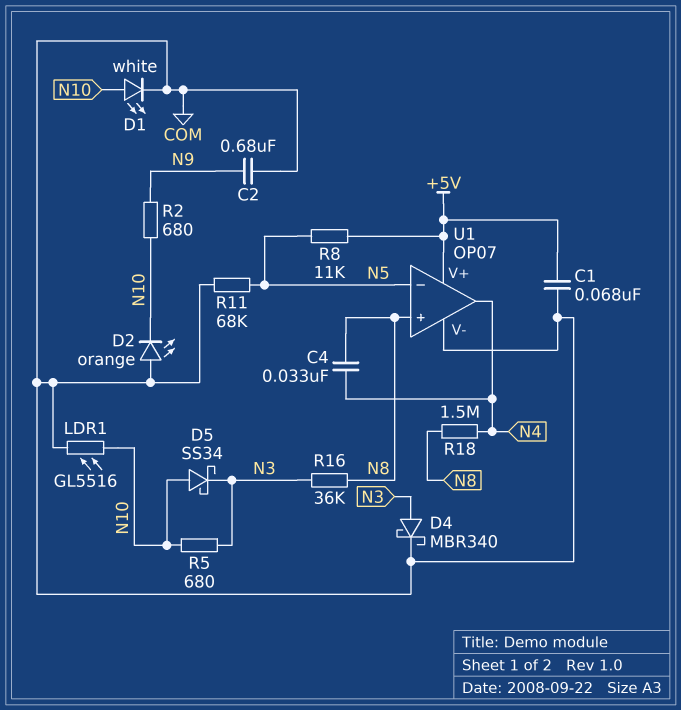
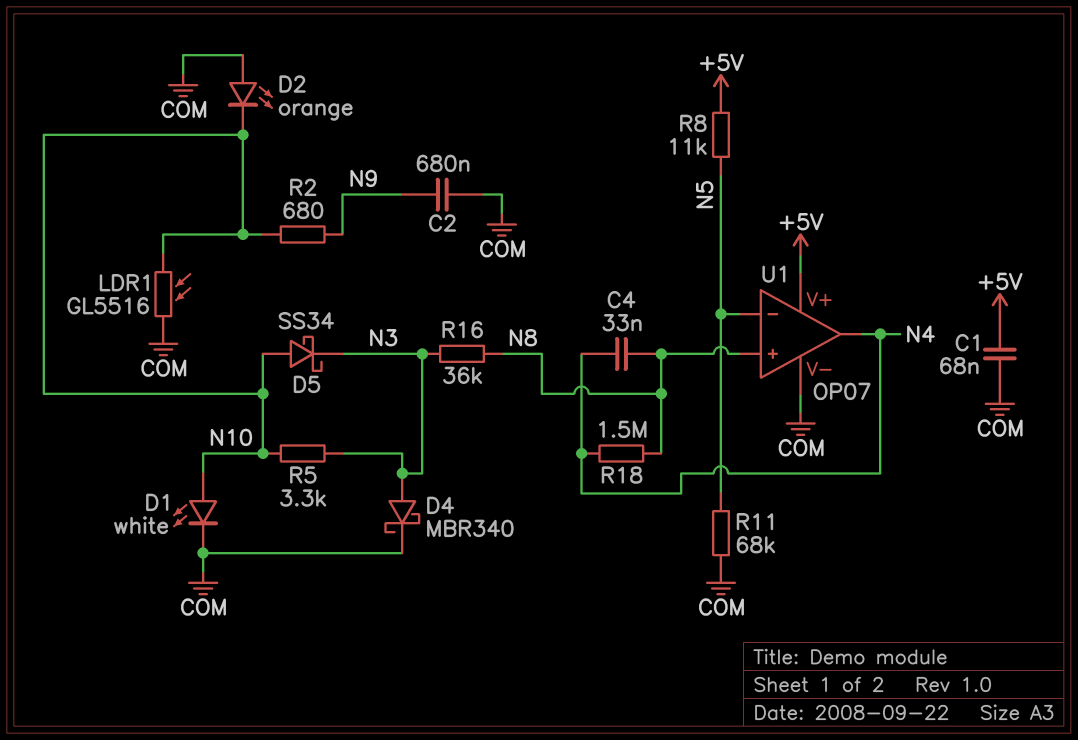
R5: 680 (N3, N10) -> 3.3k (N3, N10)

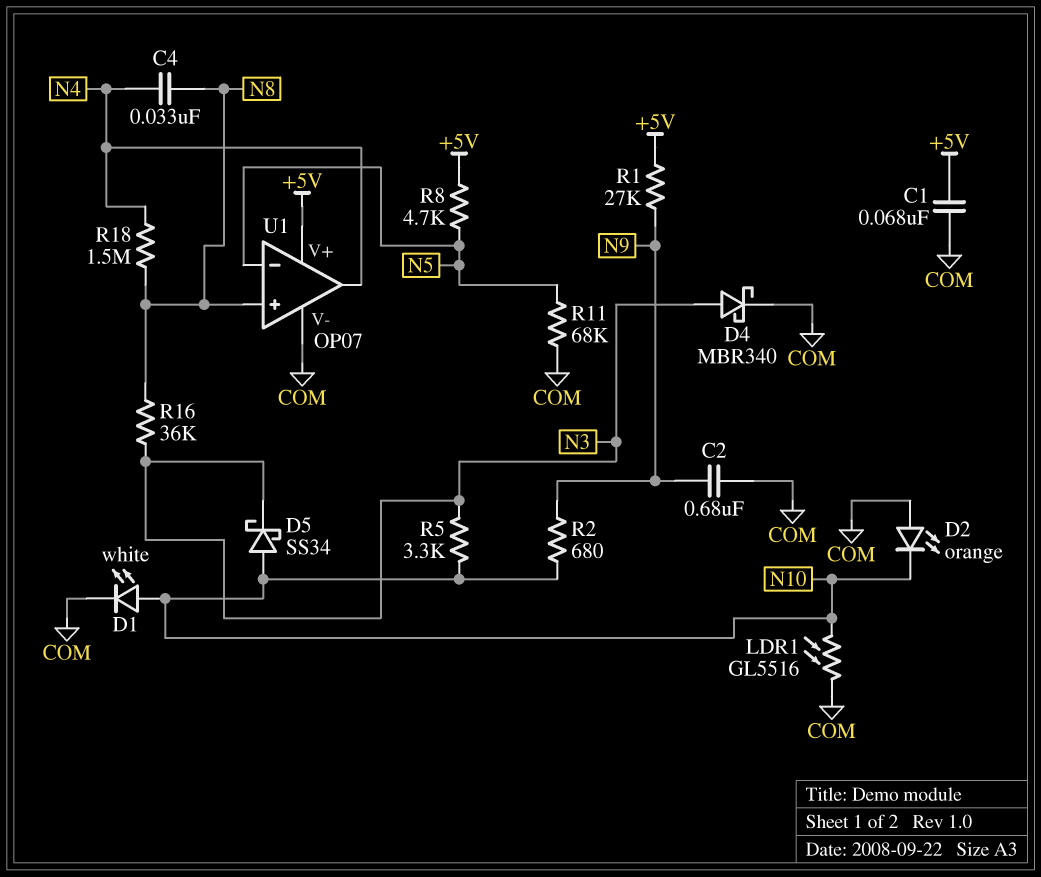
R1: none -> 27k (+5V, N9)
R8: 11k (+5V, N5) -> 4.7k (+5V, N5)

